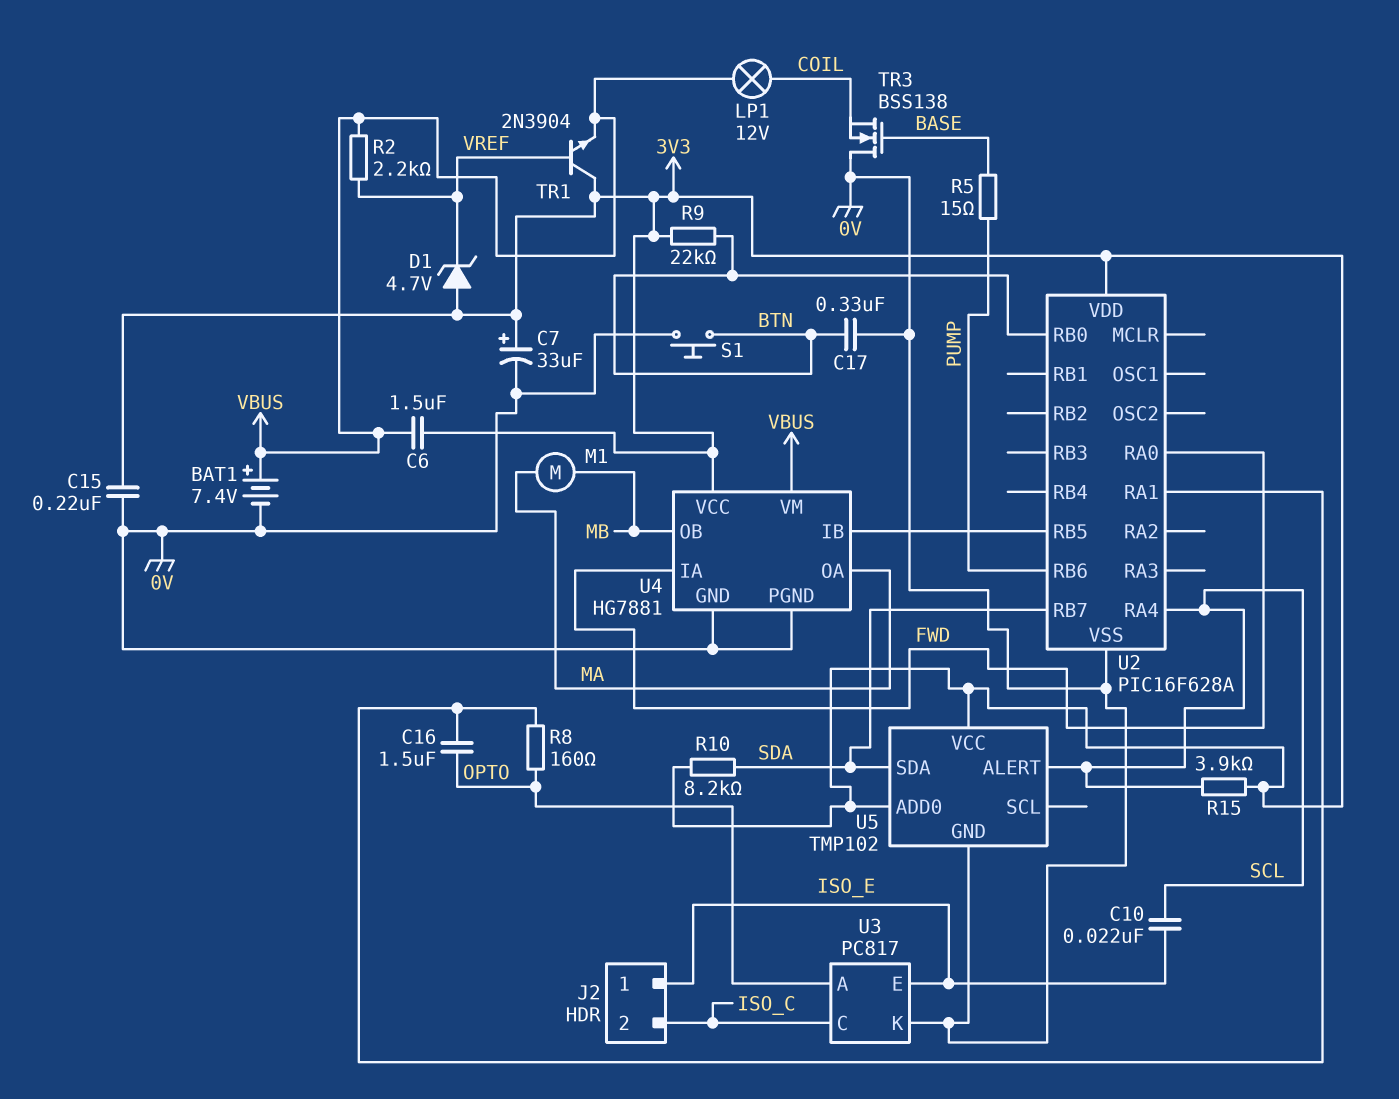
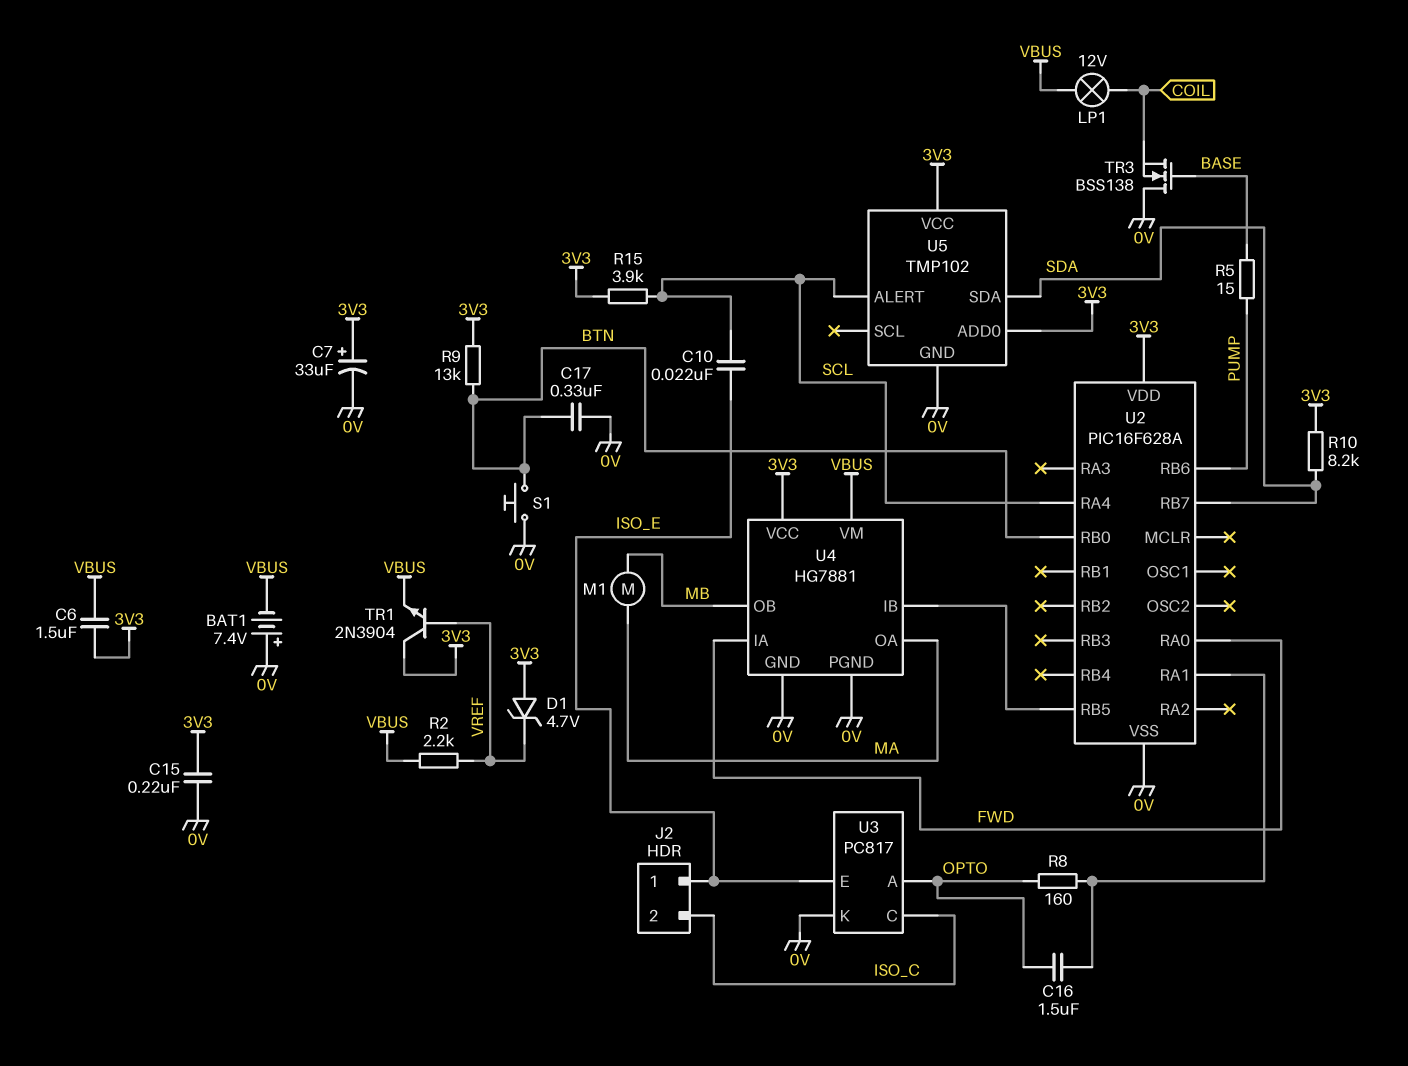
BAT1: 7.4V (plus VBUS, minus 0V) -> 7.4V (plus 0V, minus VBUS)
R9: 22k (3V3, BTN) -> 13k (3V3, BTN)

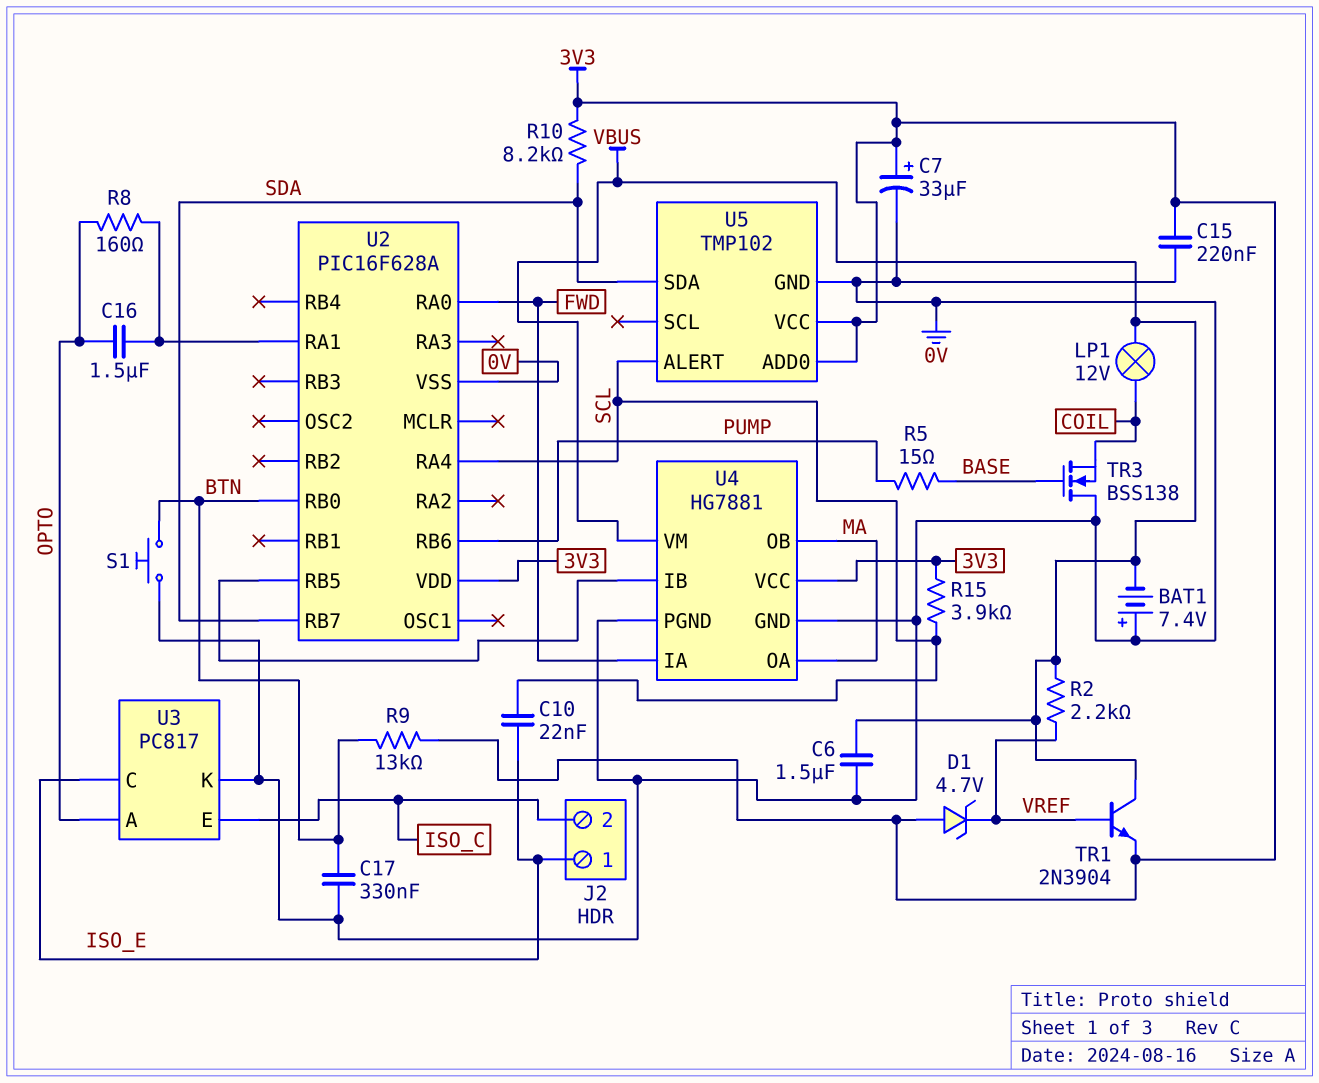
C6: 1.5uF (3V3, VBUS) -> 1.5uF (0V, VBUS)
M1: motor (MA, MB) -> none
TR1: NPN 2N3904 (B VREF, C 3V3, E VBUS) -> NPN 2N3904 (B VREF, C VBUS, E 3V3)
U3 pin C: ISO_C -> ISO_E
U3 pin E: ISO_E -> ISO_C
U4 pin OB: MB -> MA

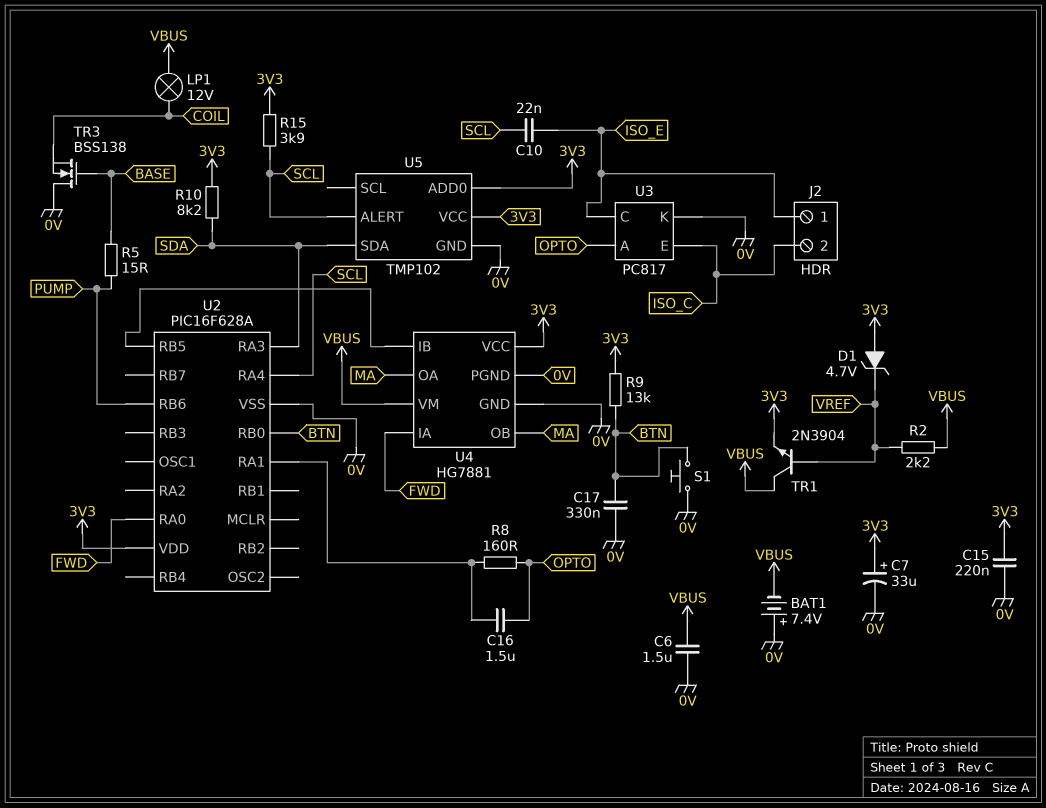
U2 pin RA3: none -> SDA
U2 pin RB7: SDA -> none

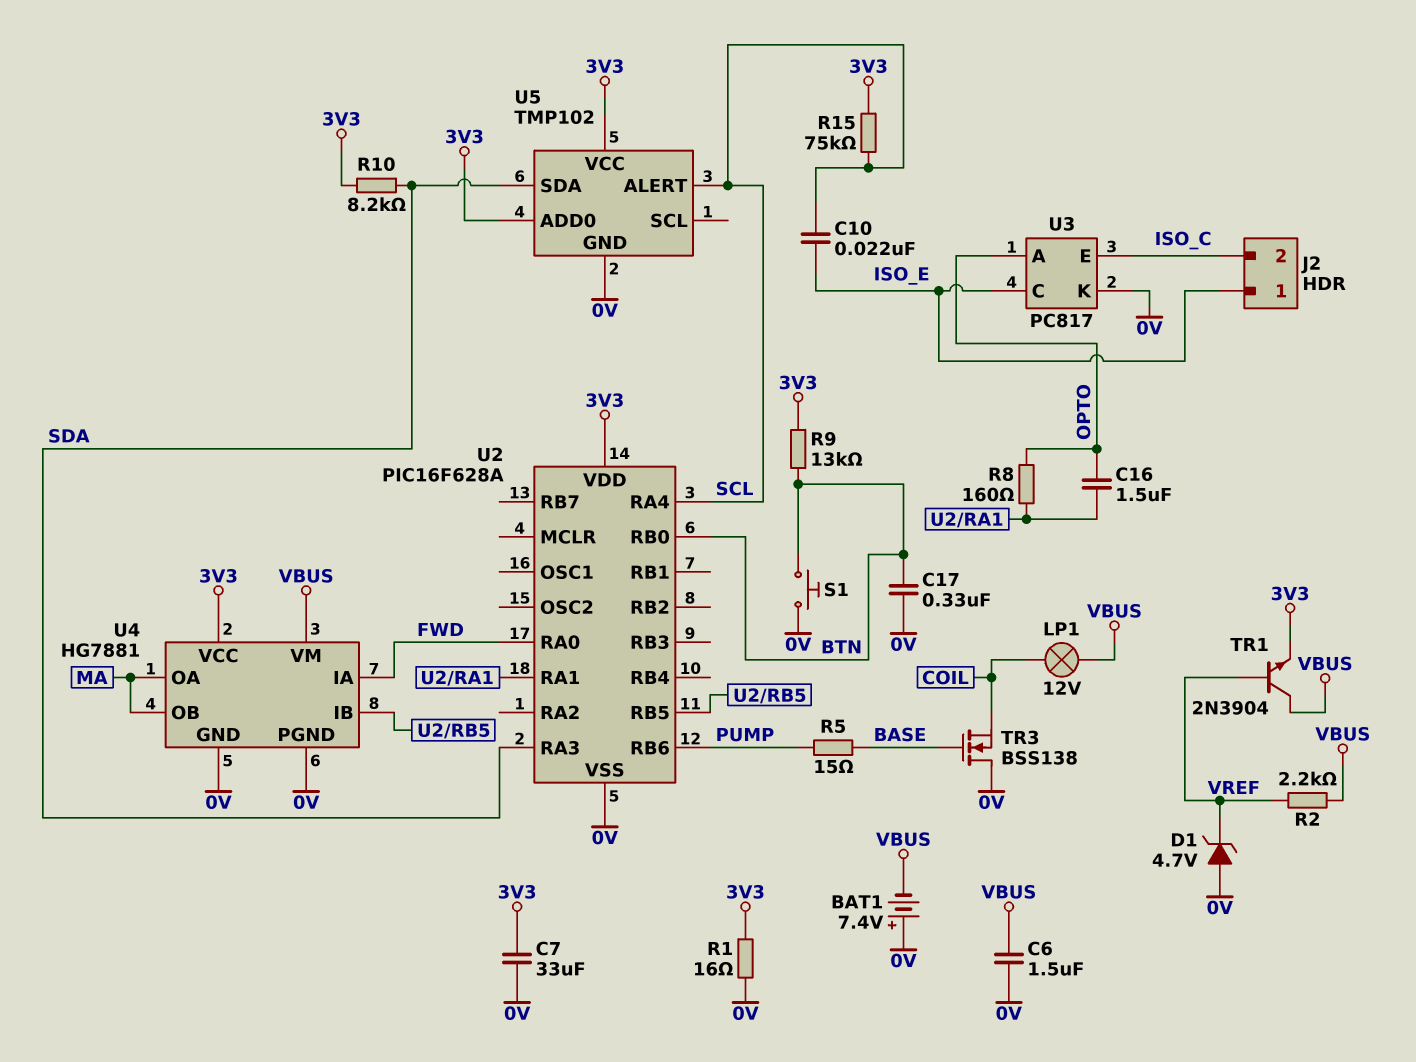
C7: 33uF (plus 3V3, minus 0V) -> 33uF (0V, 3V3)
C15: 220nF (0V, 3V3) -> none
D1: zener 4.7V (A 3V3, K VREF) -> zener 4.7V (A 0V, K VREF)
R1: none -> 16 (0V, 3V3)
R15: 3.9k (3V3, SCL) -> 75k (3V3, SCL)

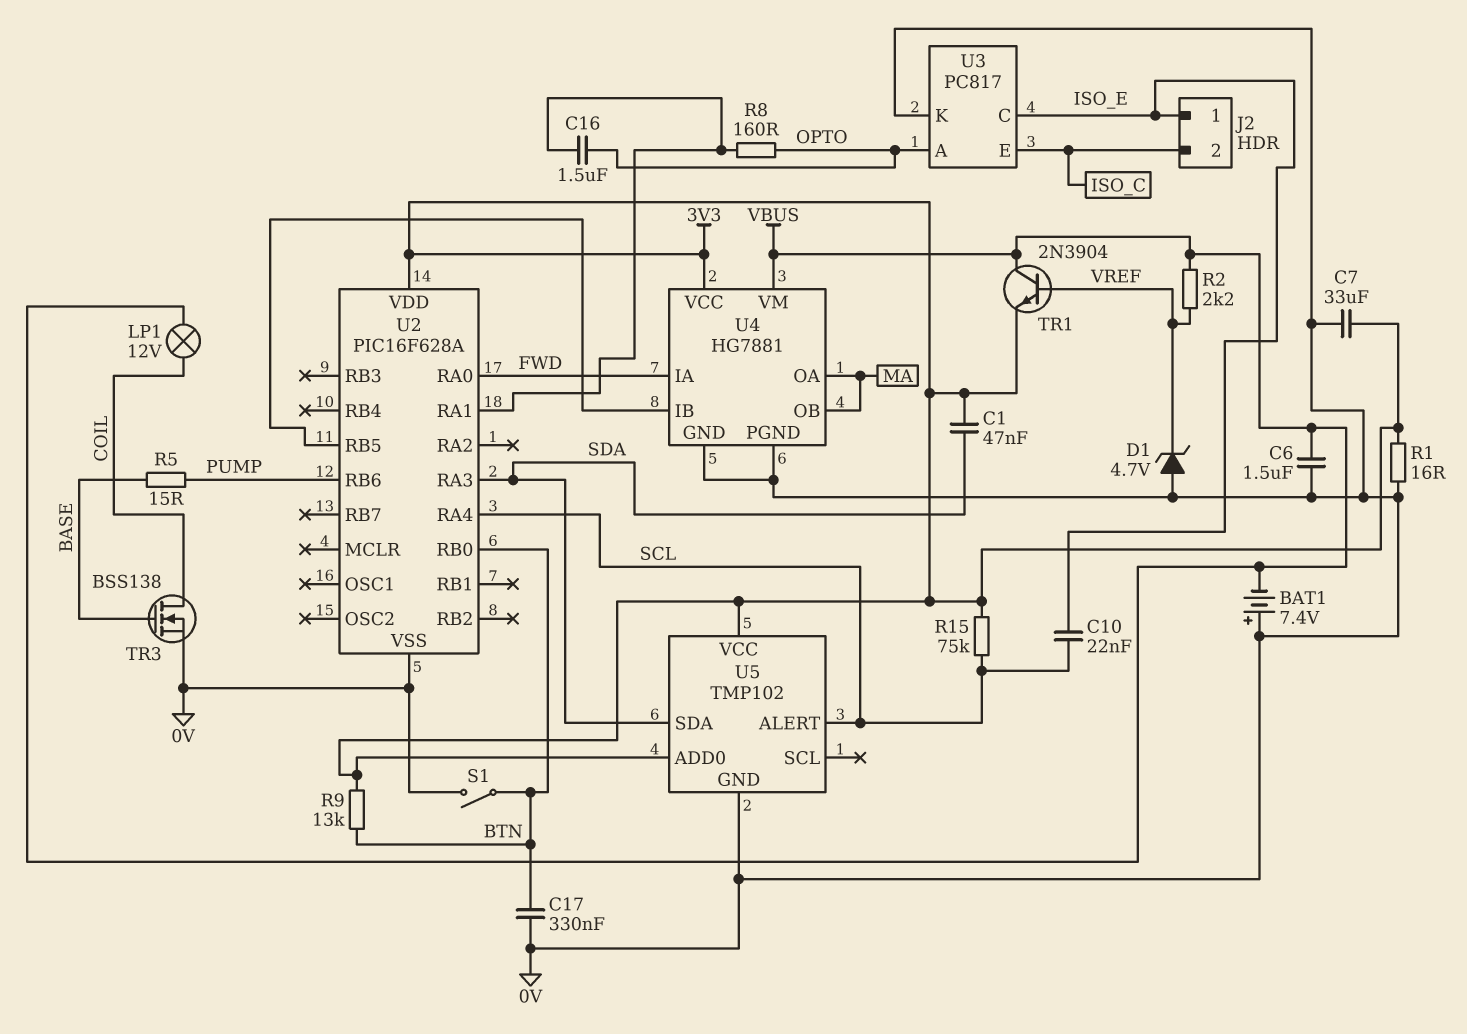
C1: none -> 47nF (3V3, SDA)
R10: 8.2k (3V3, SDA) -> none
S1: button (0V, BTN) -> switch (0V, BTN)
TR3: NMOS BSS138 (G BASE, D 0V, S COIL) -> NMOS BSS138 (G BASE, D COIL, S 0V)

